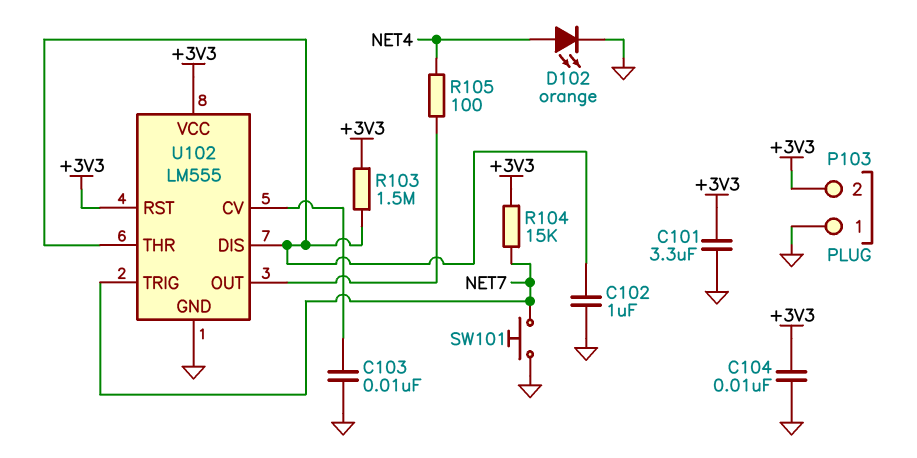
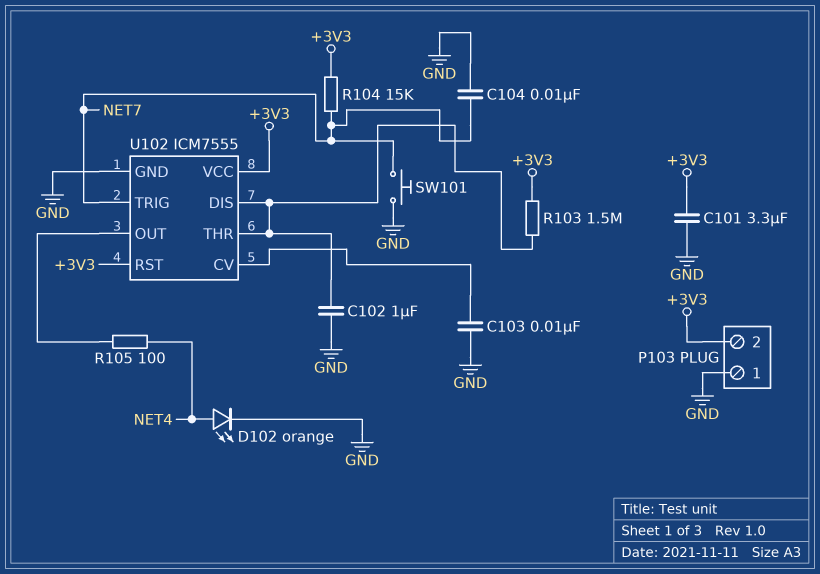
C104: 10nF (+3V3, GND) -> 10nF (GND, NET7)
U102: LM555 -> ICM7555

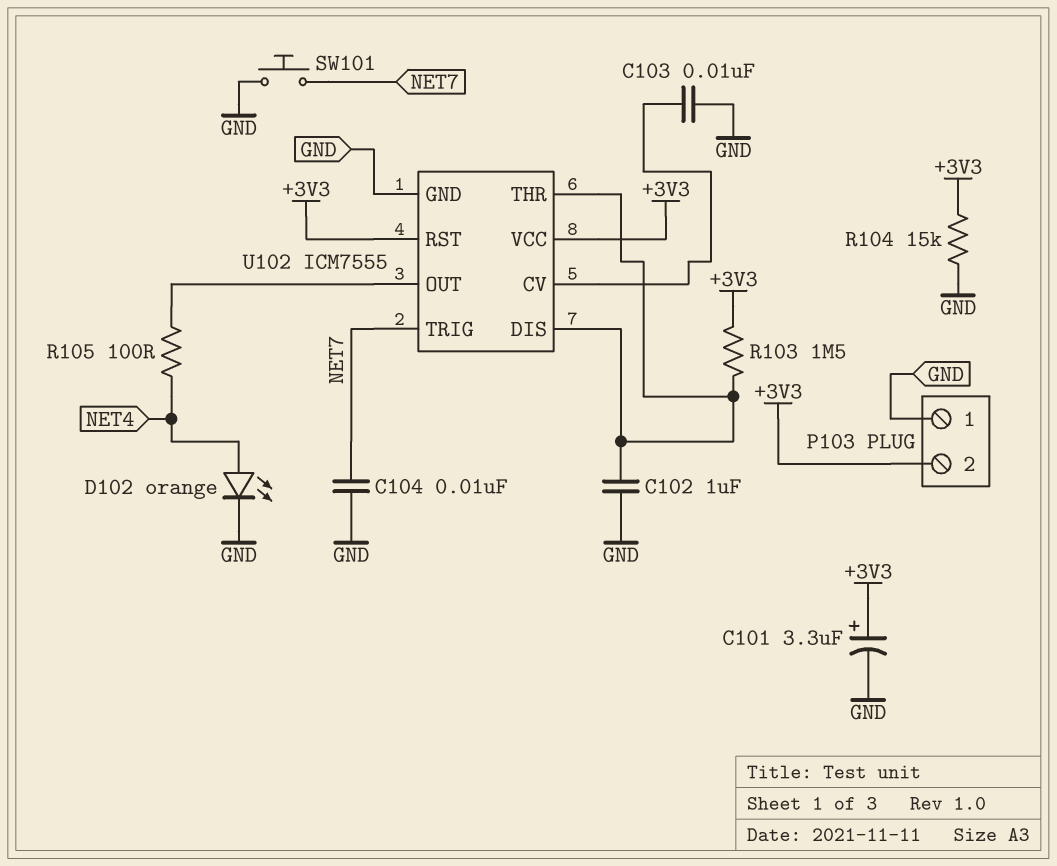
C101: 3.3uF (+3V3, GND) -> 3.3uF (plus +3V3, minus GND)
R104: 15k (+3V3, NET7) -> 15k (+3V3, GND)

